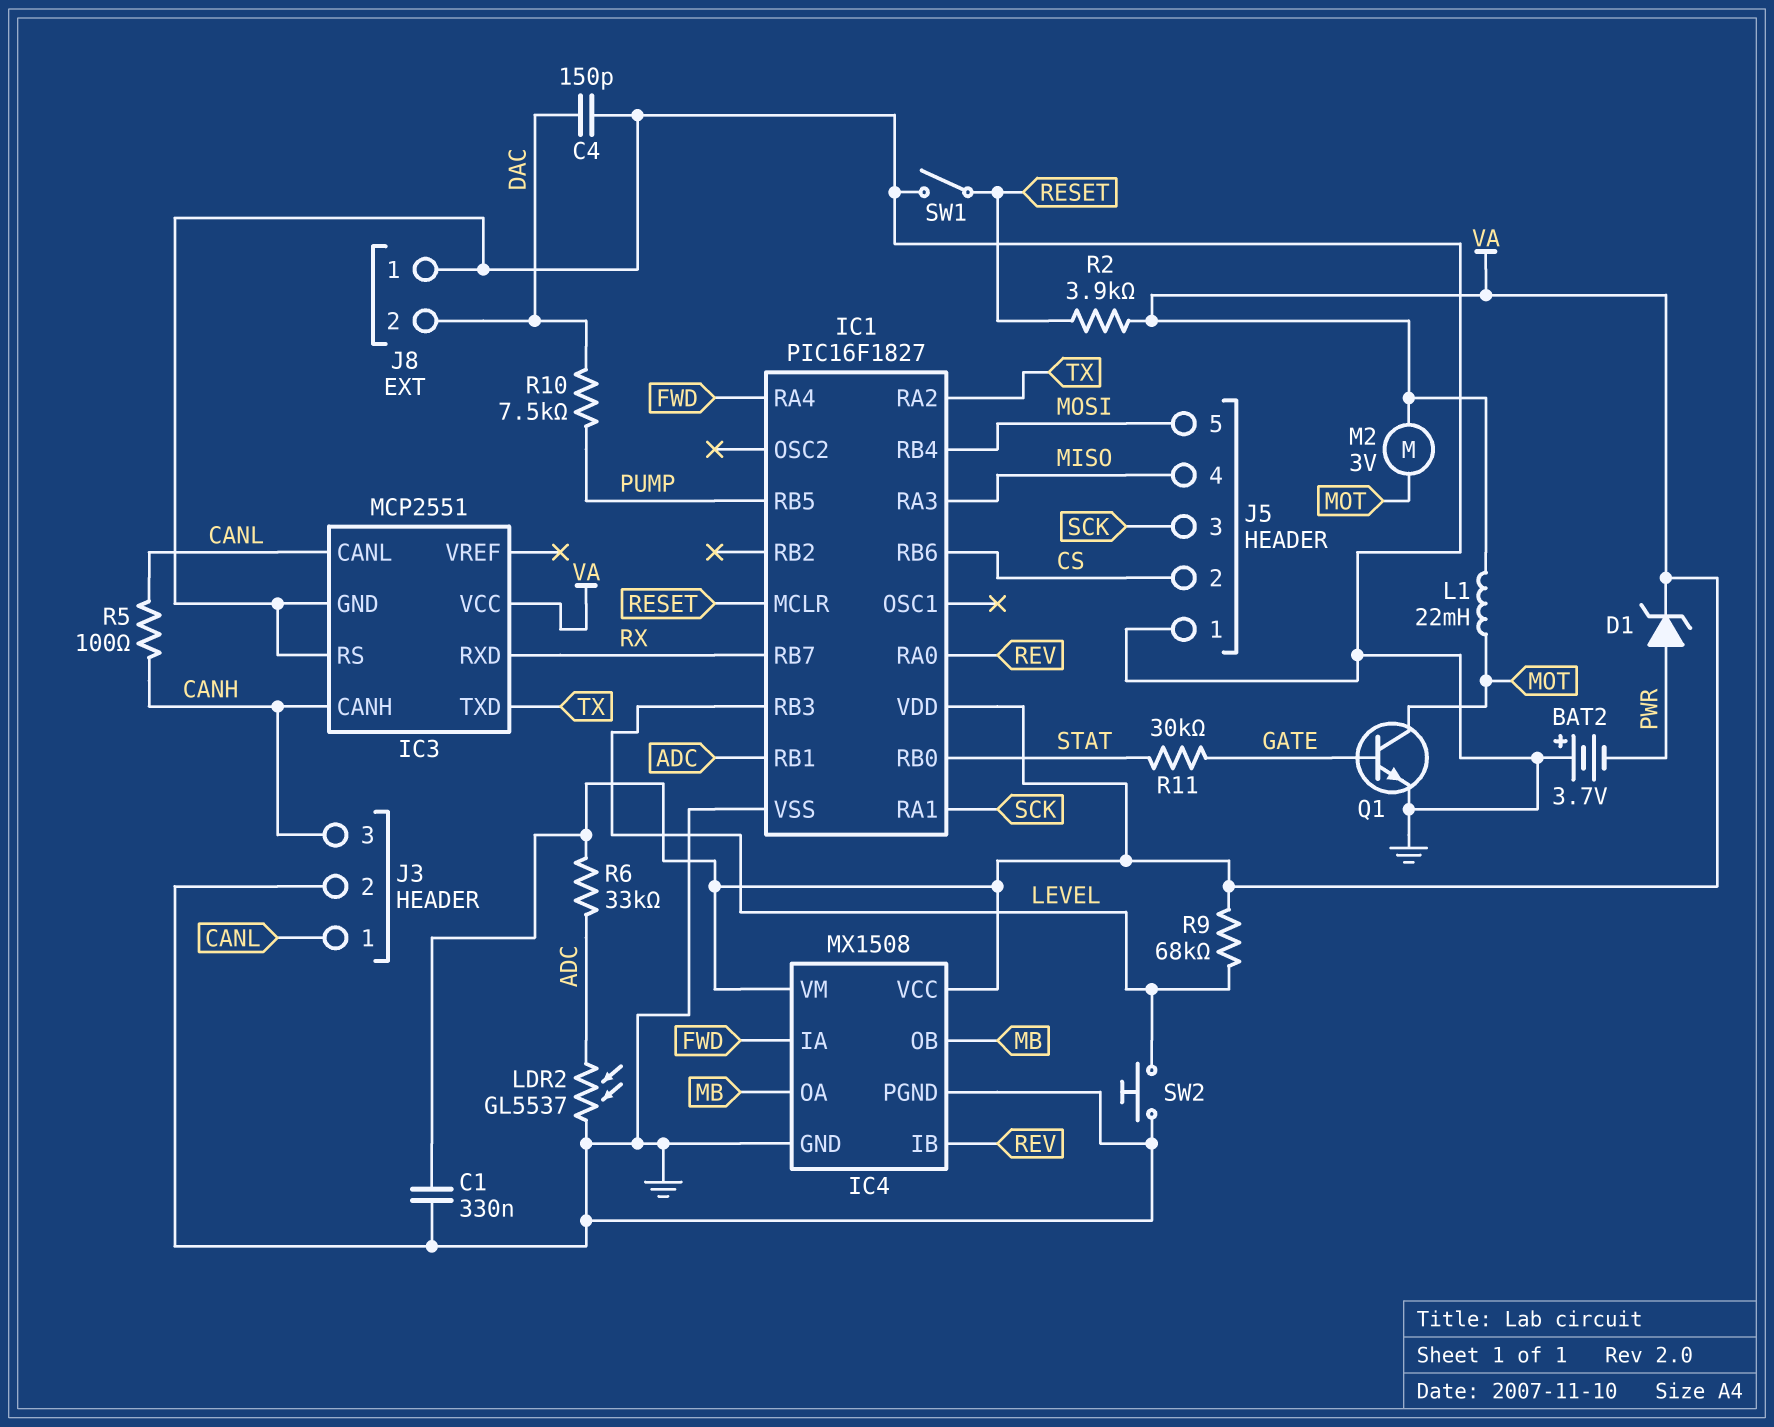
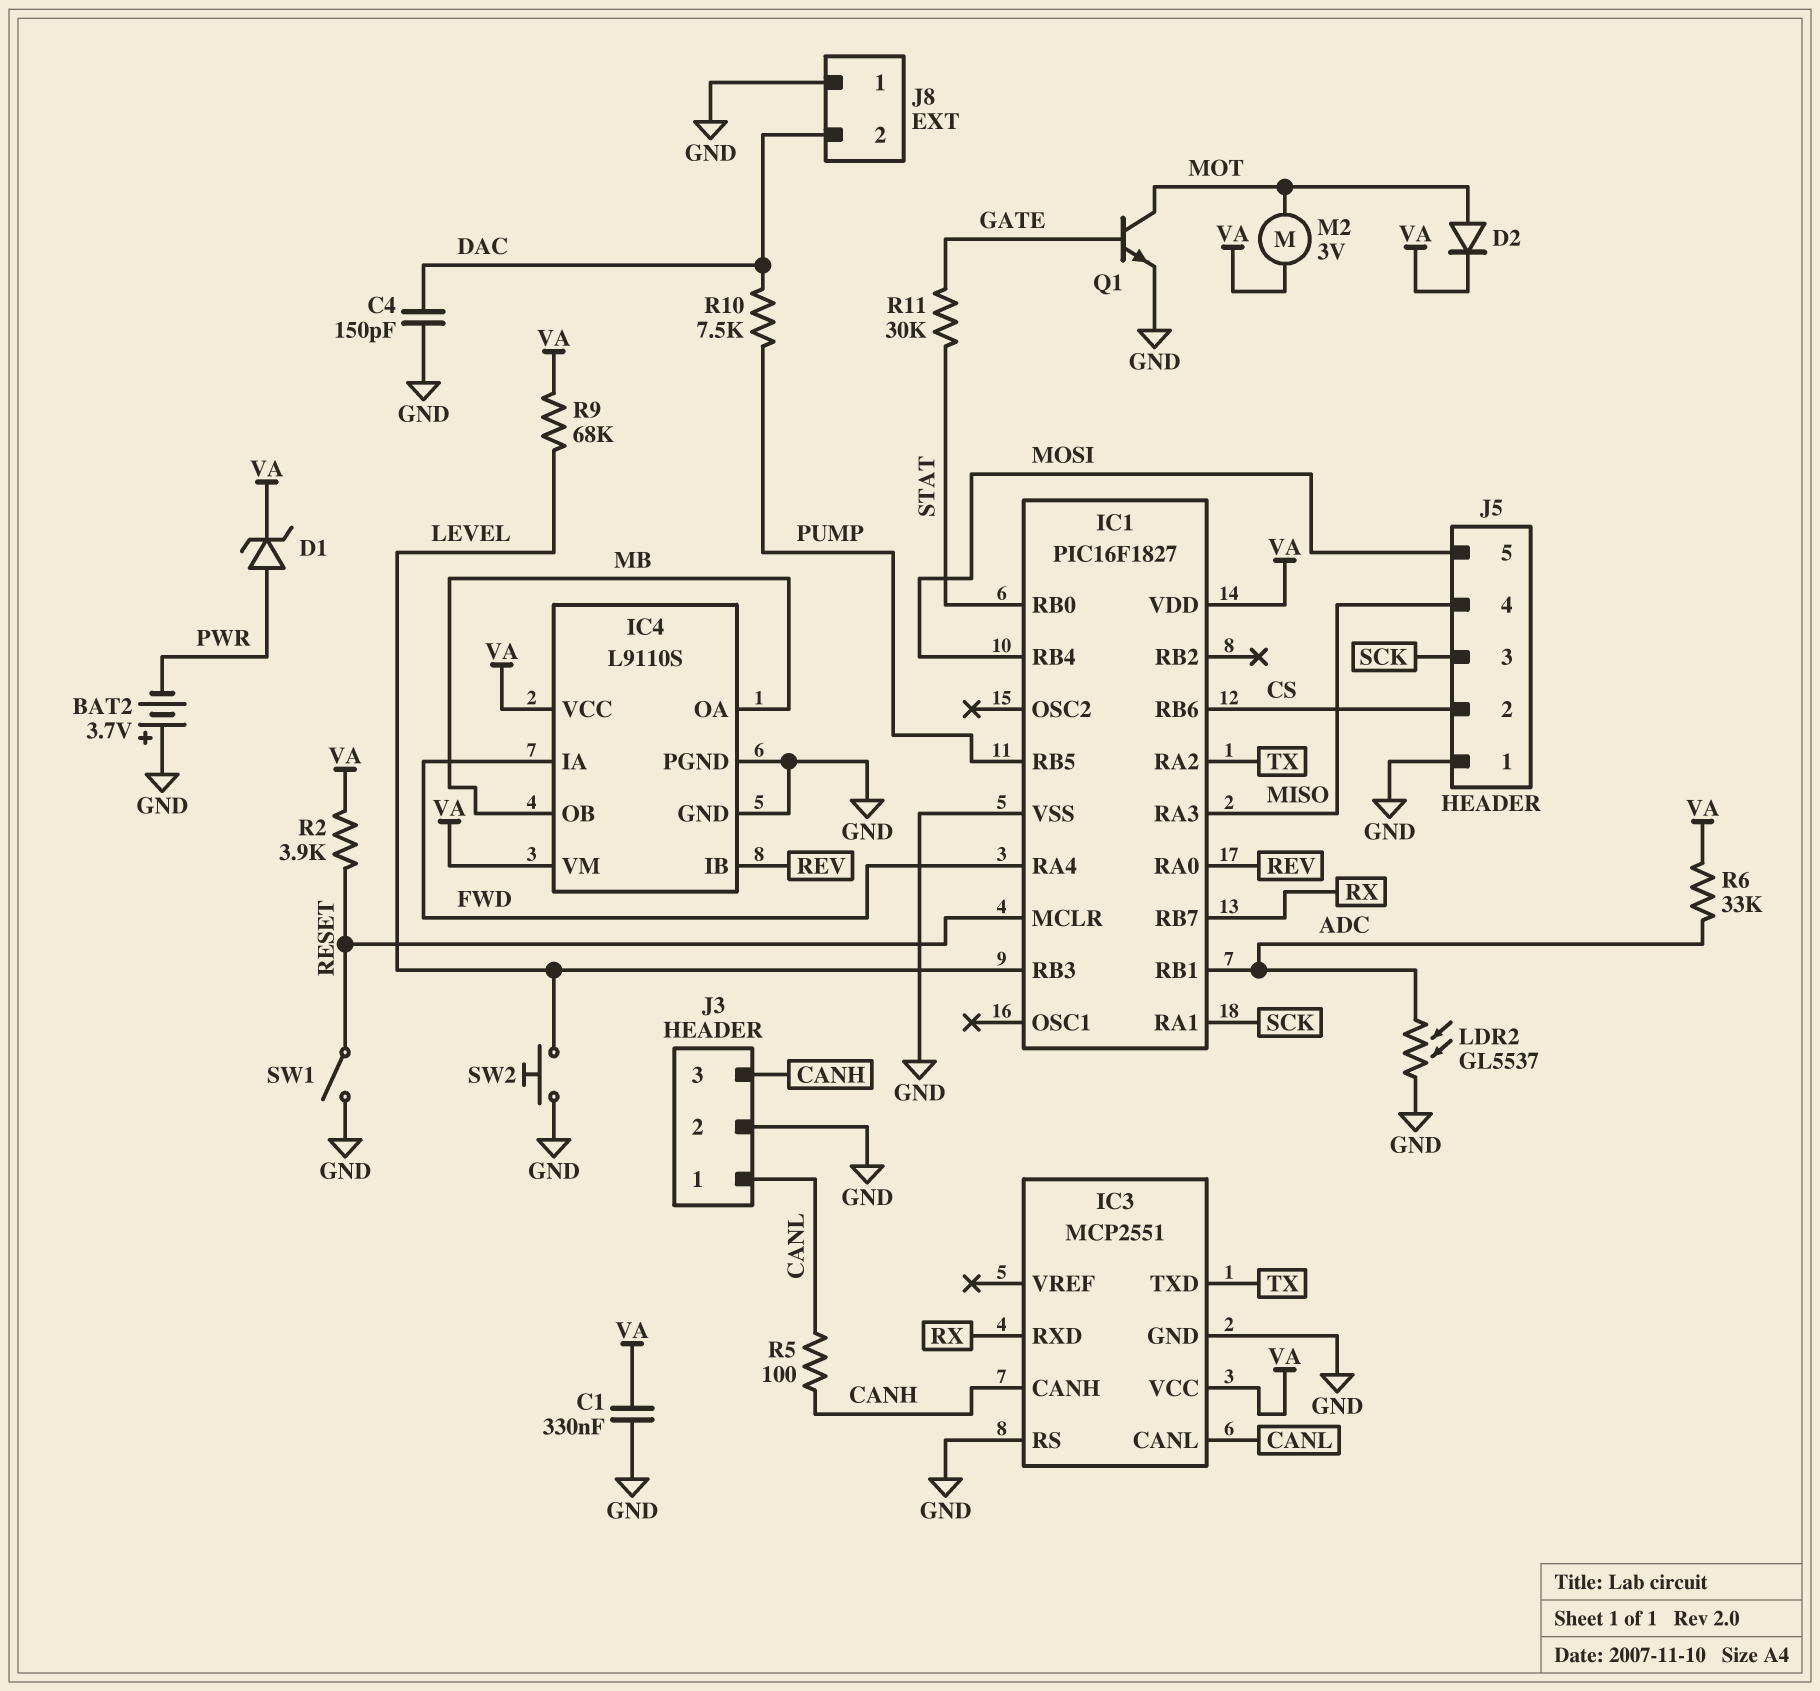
D2: none -> diode (A MOT, K VA)
IC4: MX1508 -> L9110S
L1: 22mH (MOT, VA) -> none

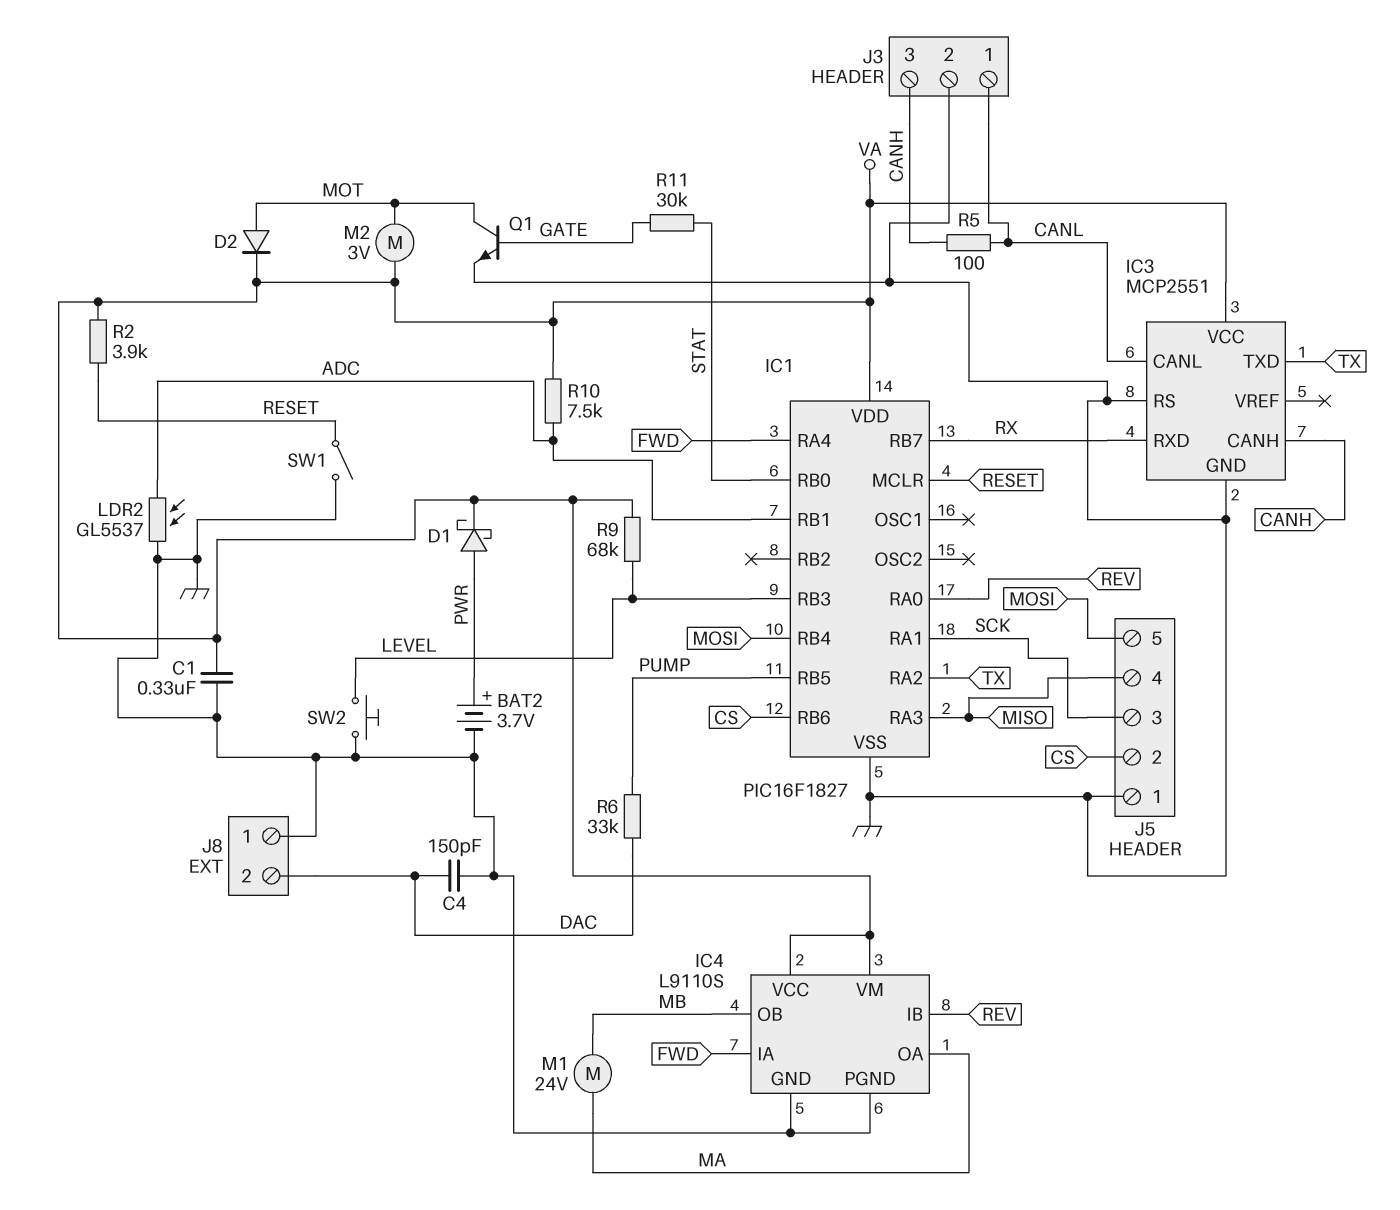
BAT2: 3.7V (plus GND, minus PWR) -> 3.7V (plus PWR, minus GND)
D1: zener (A PWR, K VA) -> schottky (A PWR, K VA)
IC4 pin OA: MB -> MA
M1: none -> motor 24V (MA, MB)
R6: 33k (ADC, VA) -> 33k (DAC, PUMP)
R10: 7.5k (DAC, PUMP) -> 7.5k (ADC, VA)

